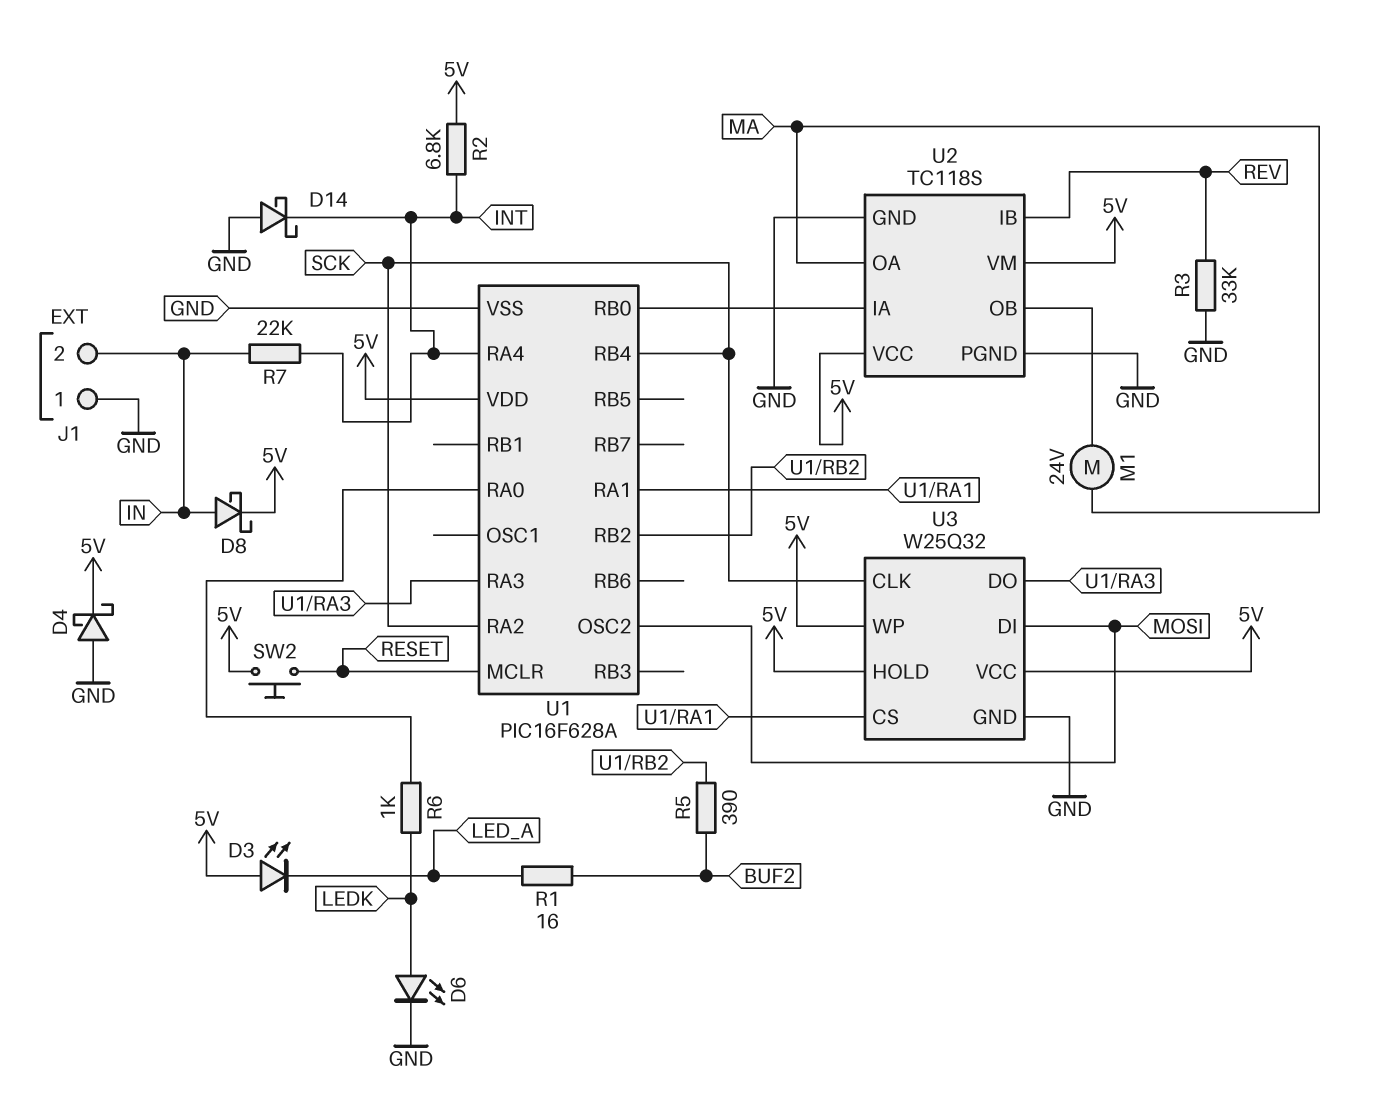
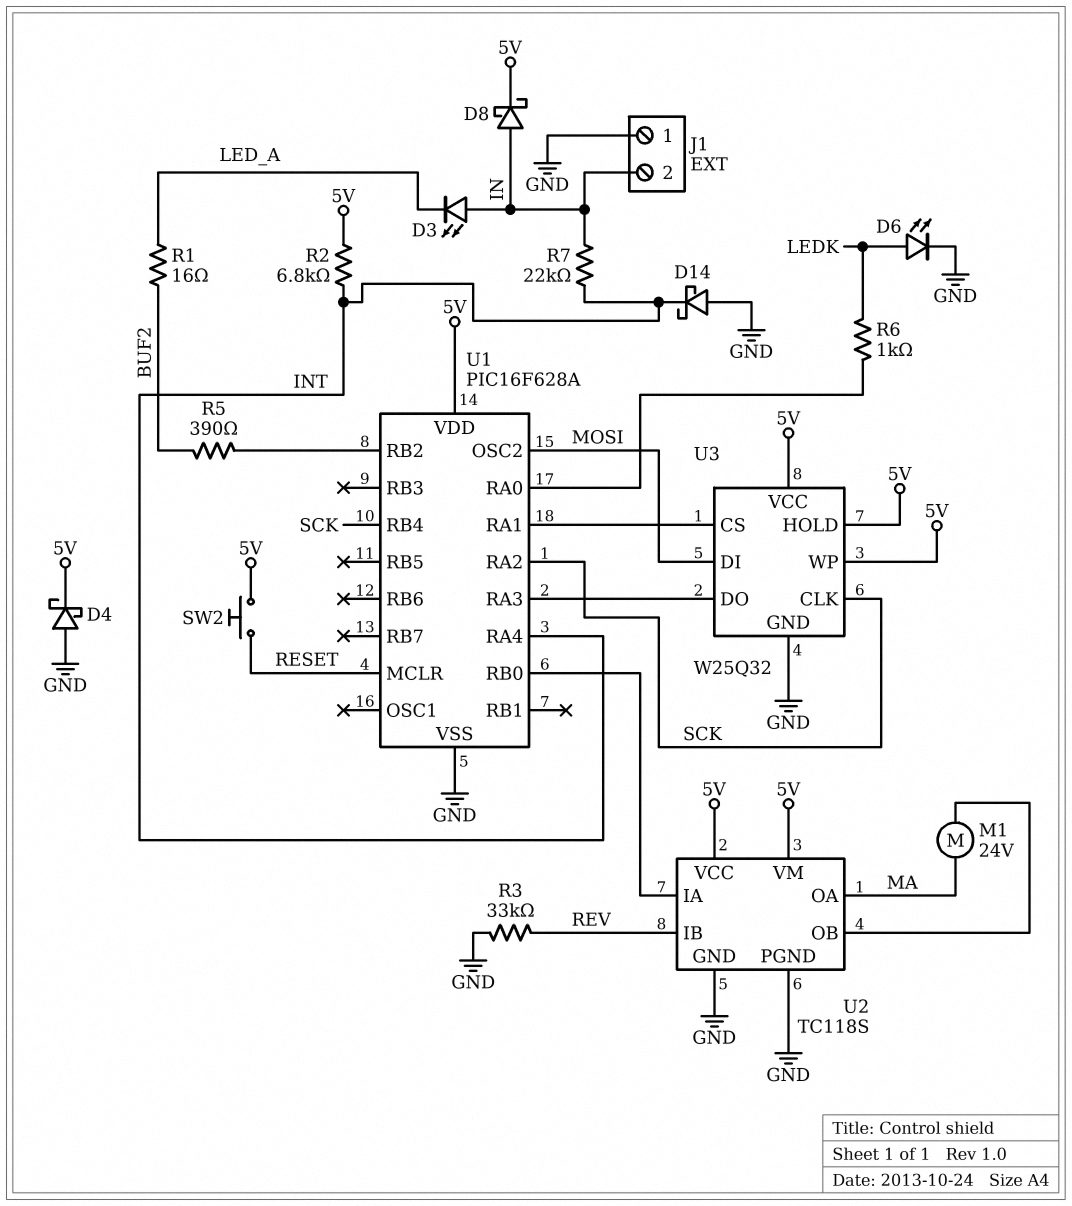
D3: LED (A 5V, K LED_A) -> LED (A IN, K LED_A)

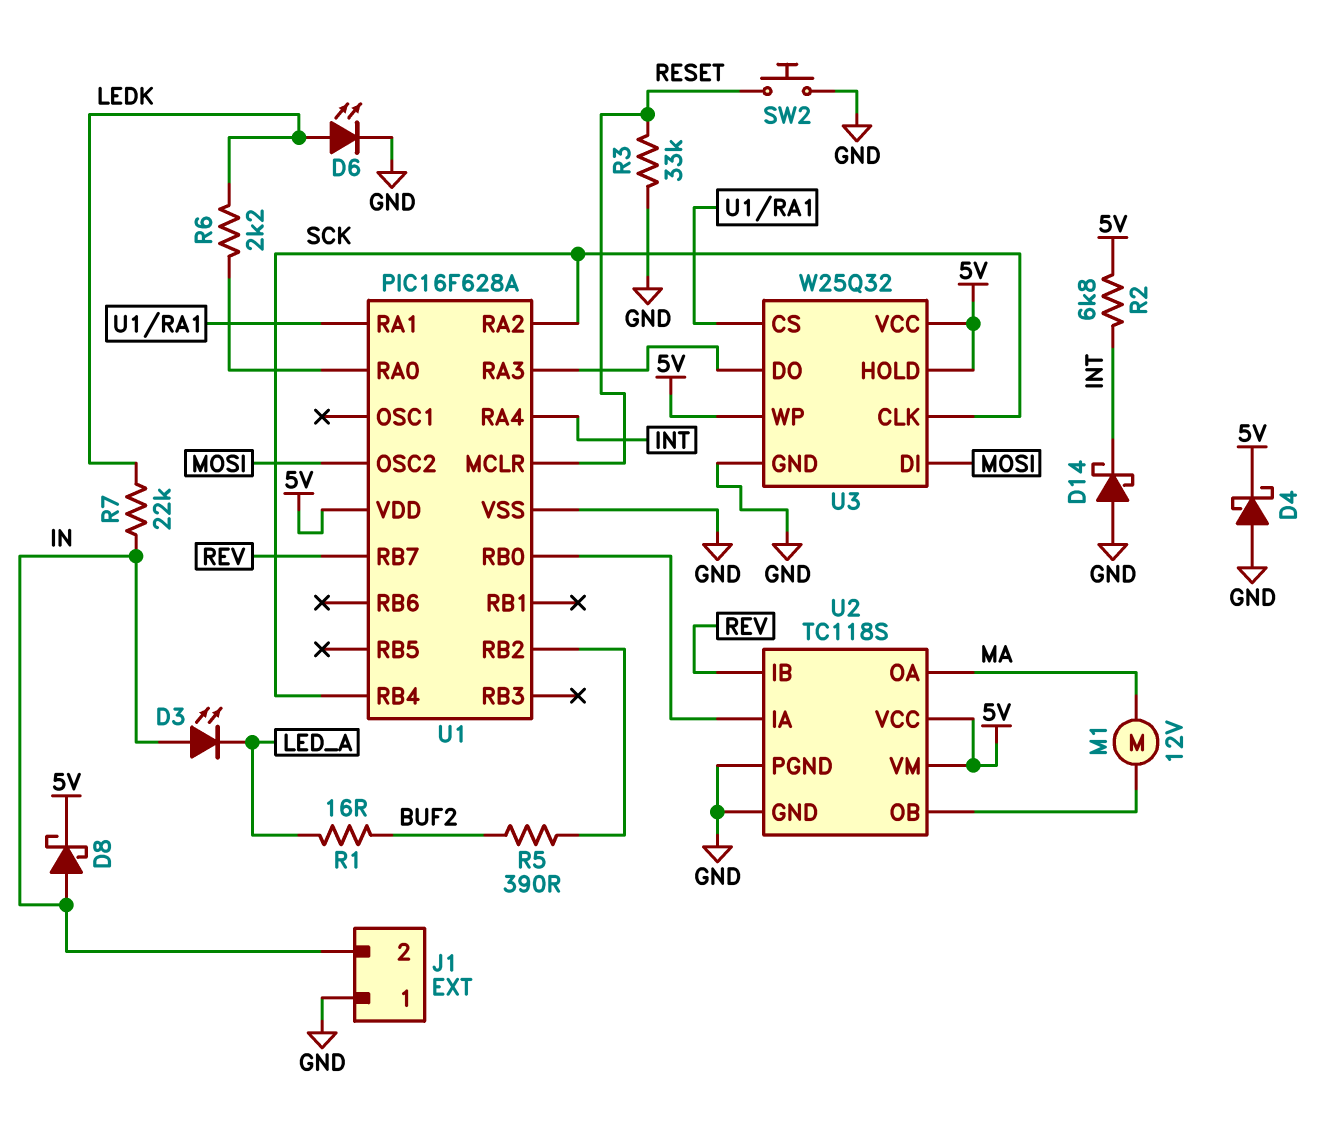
M1: motor 24V (MA, U2/OB) -> motor 12V (MA, U2/OB)
R3: 33k (GND, REV) -> 33k (GND, RESET)
R6: 1k (LEDK, U1/RA0) -> 2.2k (LEDK, U1/RA0)
R7: 22k (IN, INT) -> 22k (IN, LEDK)
SW2: button (5V, RESET) -> button (GND, RESET)
U1 pin RB7: none -> REV

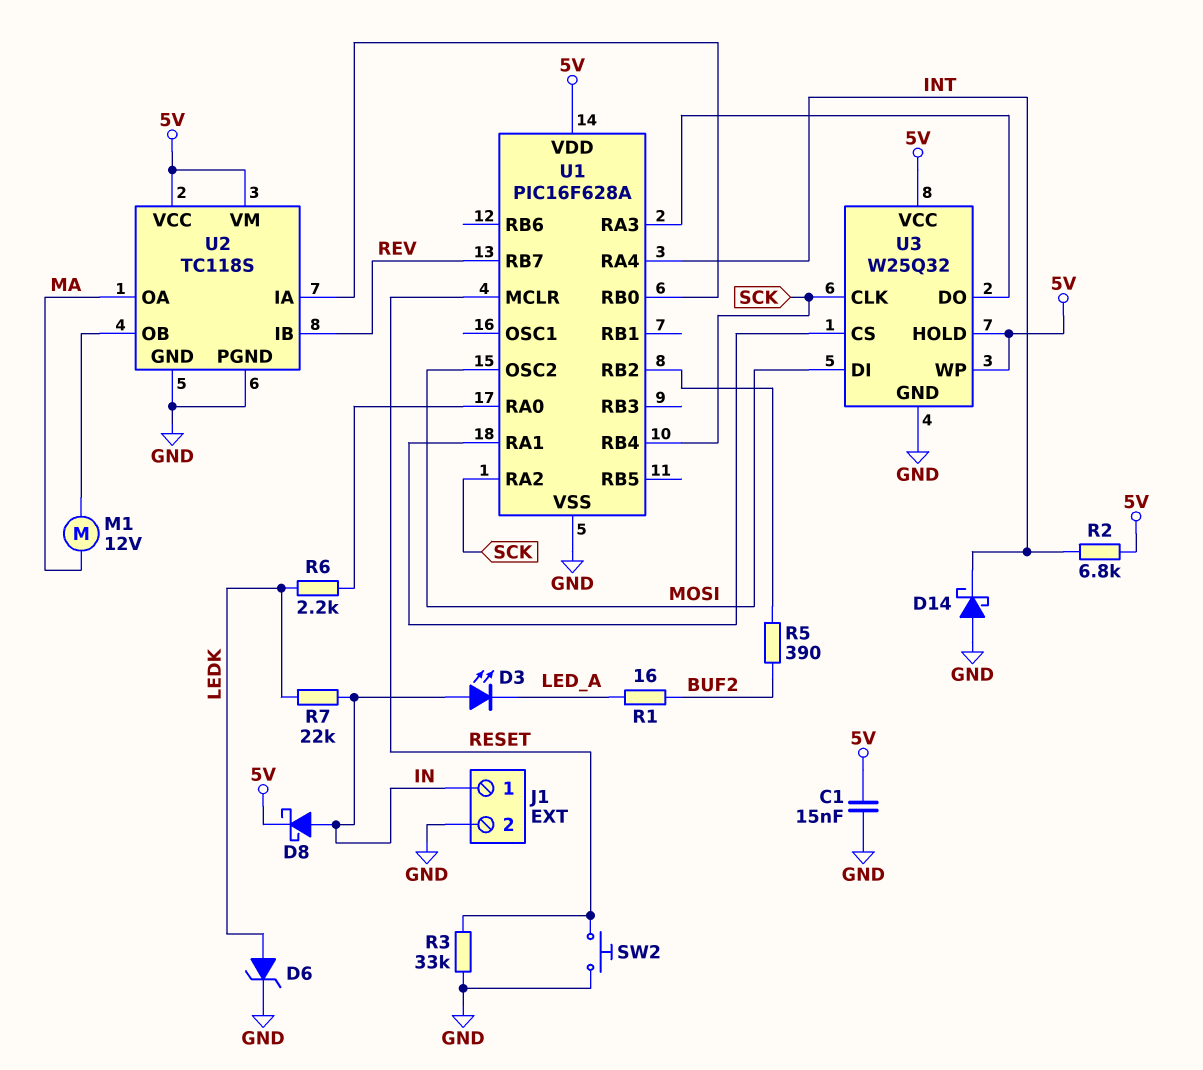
C1: none -> 15nF (5V, GND)
D4: schottky (A GND, K 5V) -> none
D6: LED (A LEDK, K GND) -> zener (A LEDK, K GND)
J1 pin 1: GND -> IN
J1 pin 2: IN -> GND

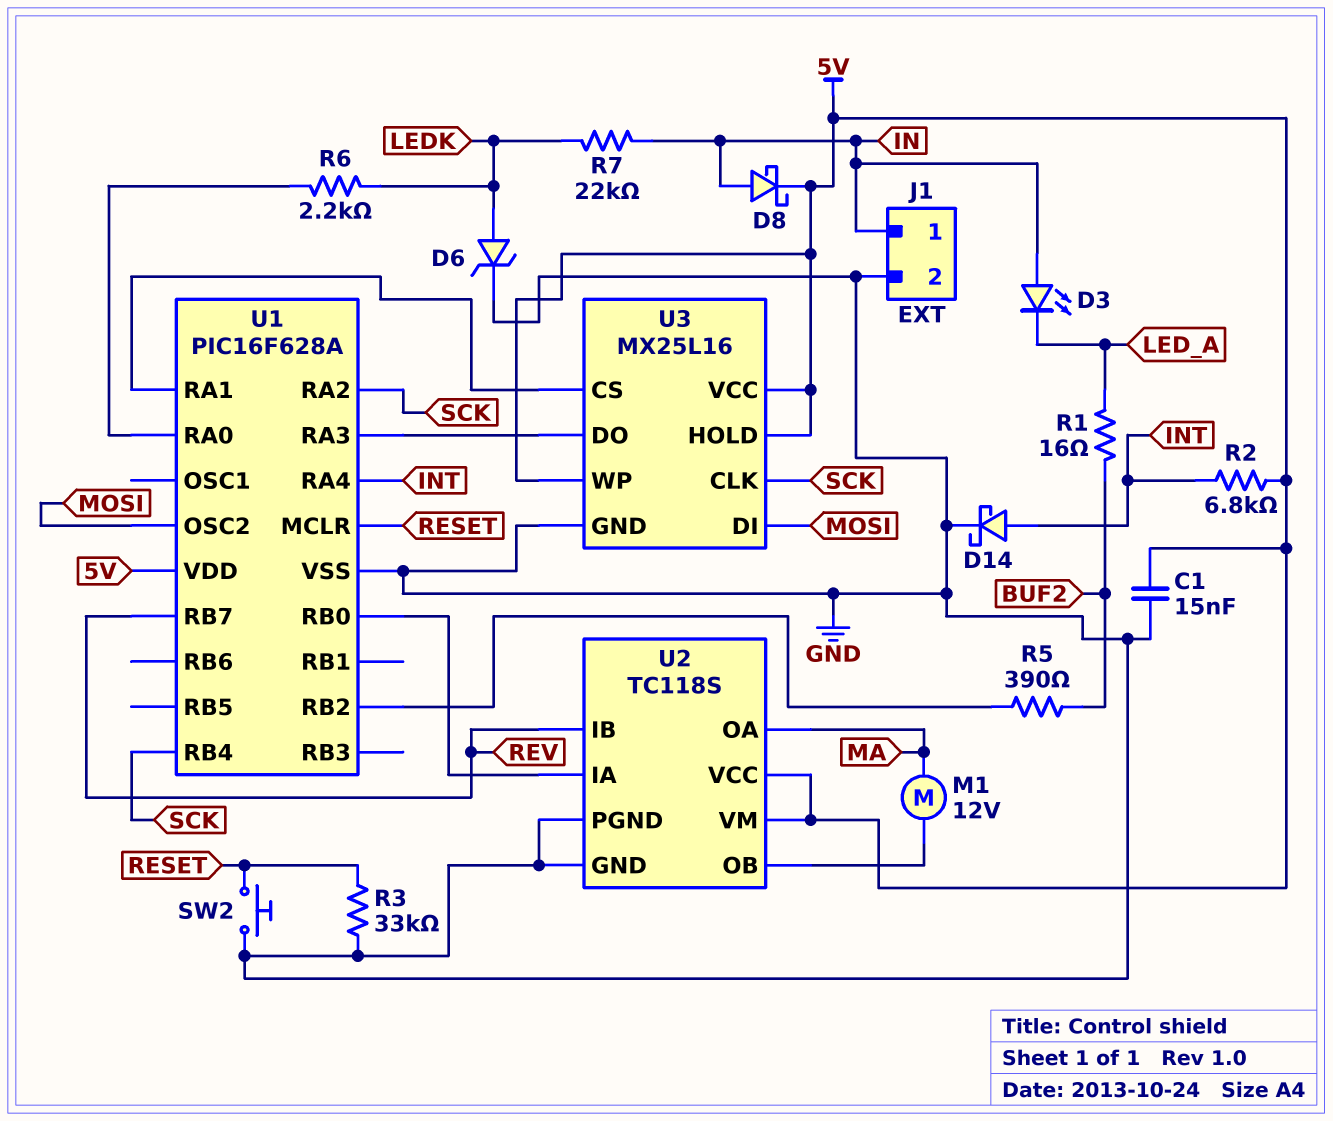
D14: schottky (A GND, K INT) -> schottky (A INT, K GND)
U3: W25Q32 -> MX25L16

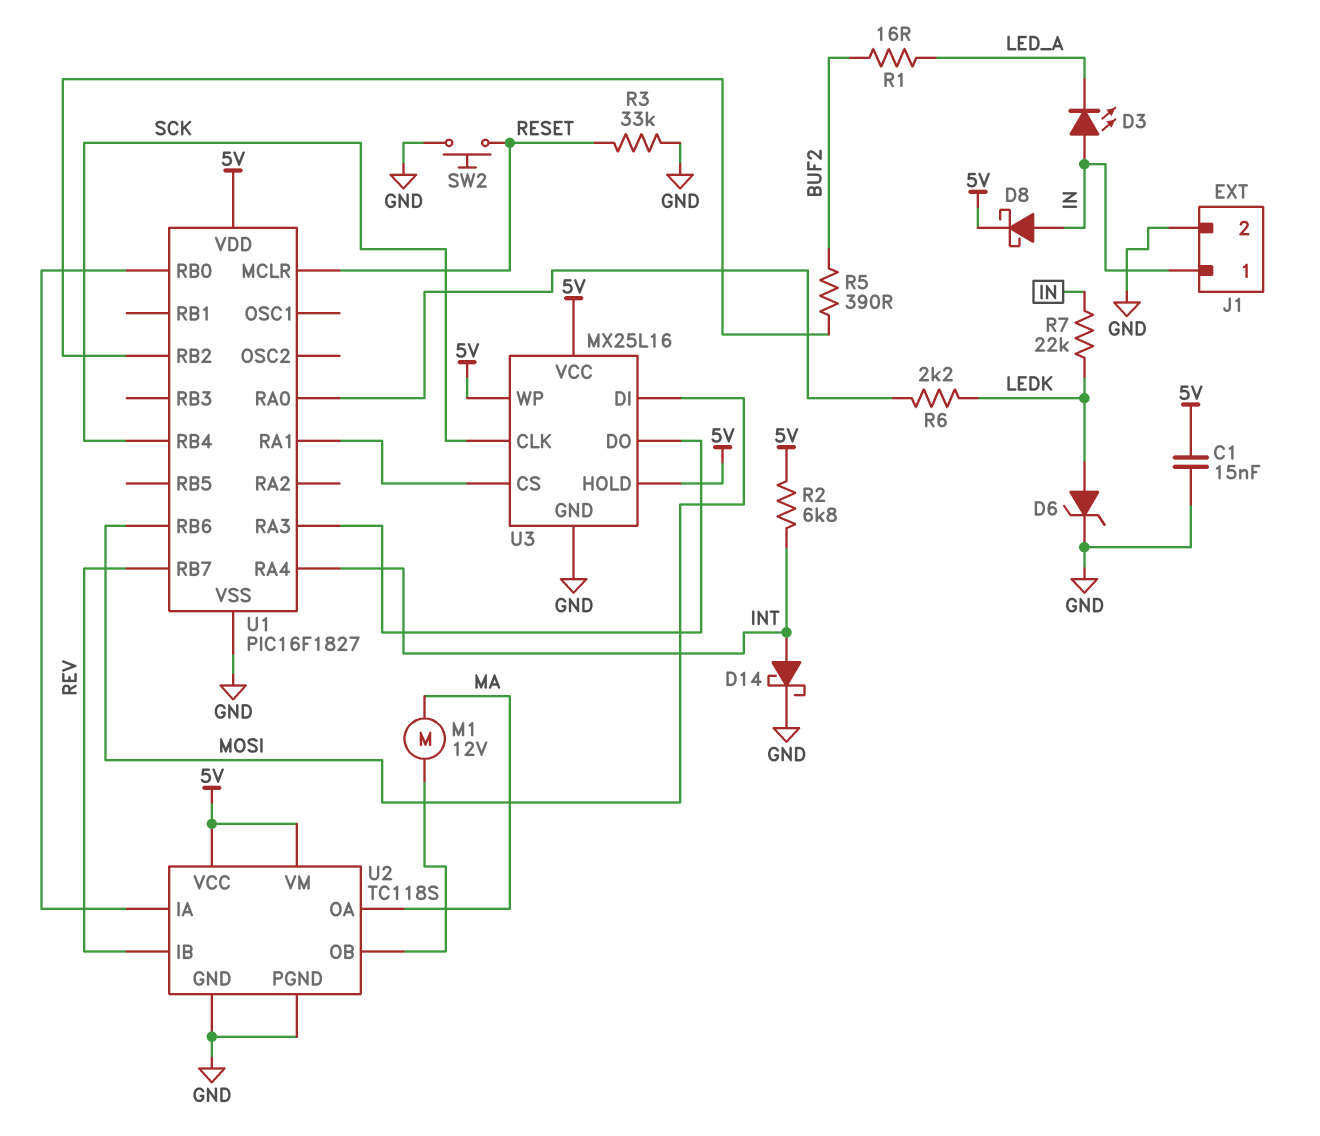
U1: PIC16F628A -> PIC16F1827
U1 pin OSC2: MOSI -> none
U1 pin RA2: SCK -> none
U1 pin RB6: none -> MOSI

